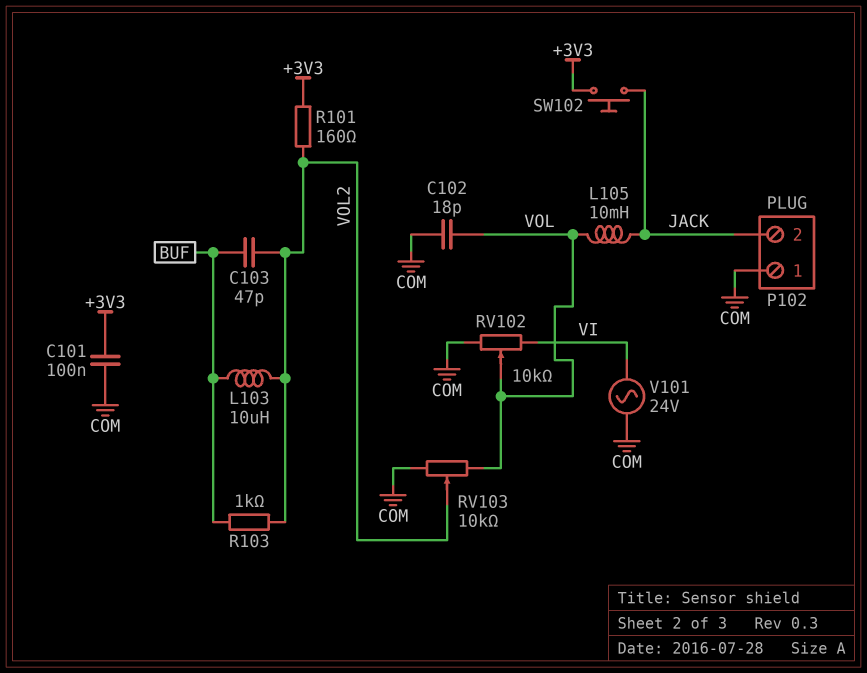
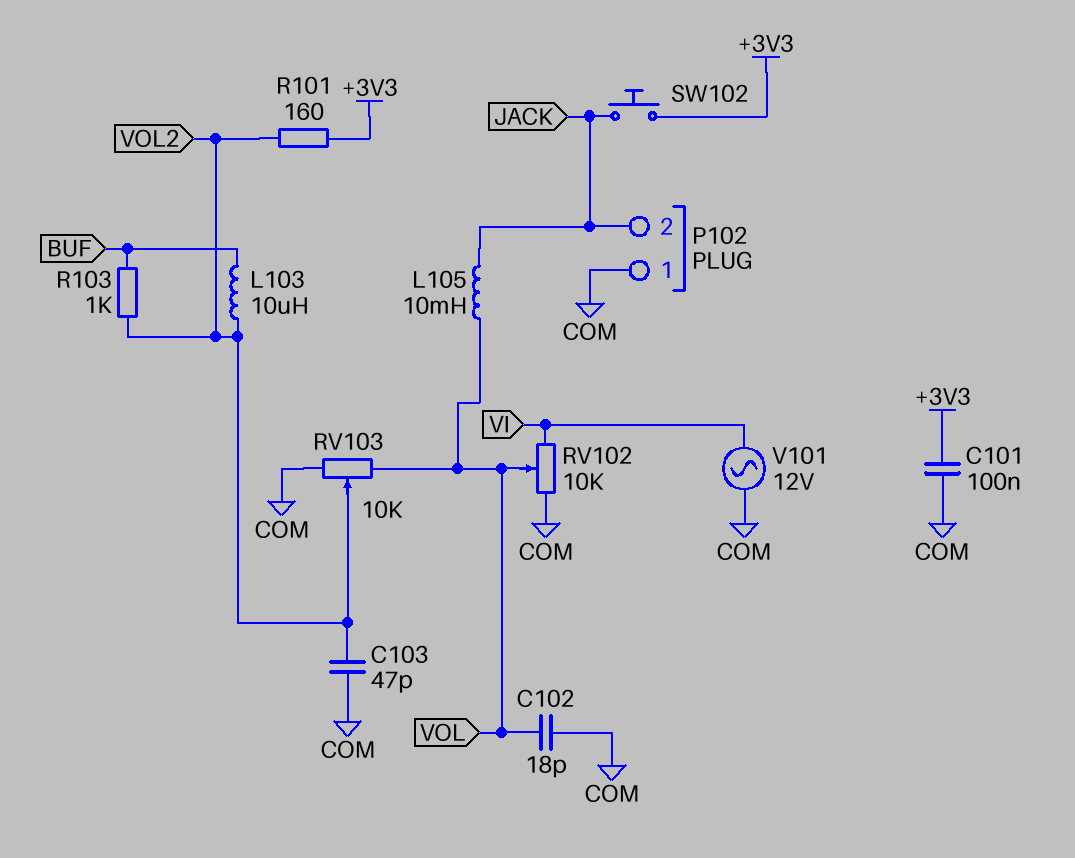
C103: 47pF (BUF, VOL2) -> 47pF (COM, VOL2)
V101: AC 24V (COM, VI) -> AC 12V (COM, VI)

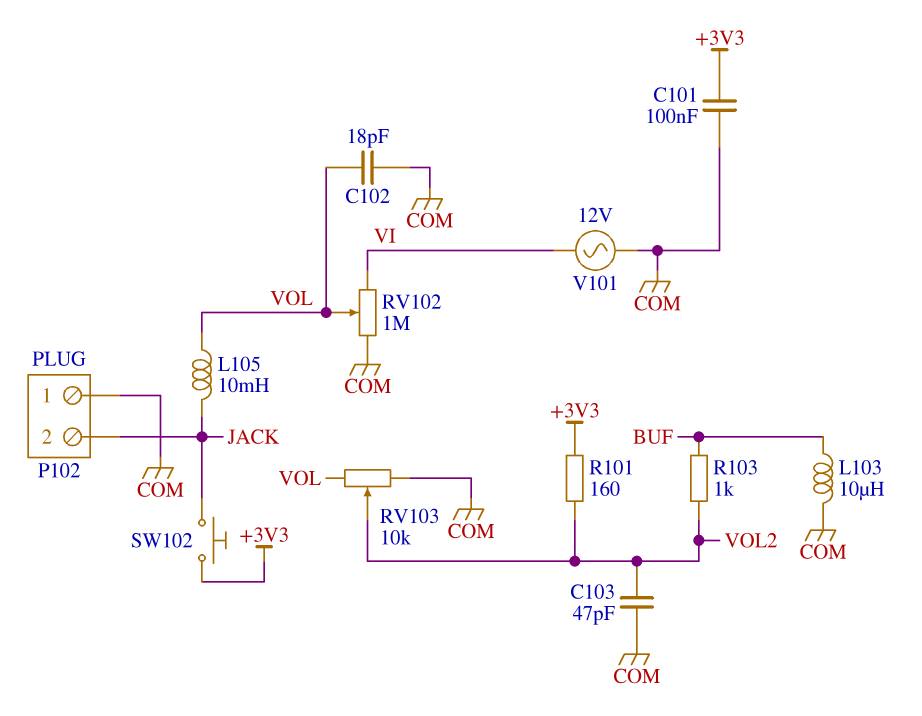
L103: 10uH (BUF, VOL2) -> 10uH (BUF, COM)
RV102: 10k (COM, VI, wiper VOL) -> 1M (COM, VI, wiper VOL)

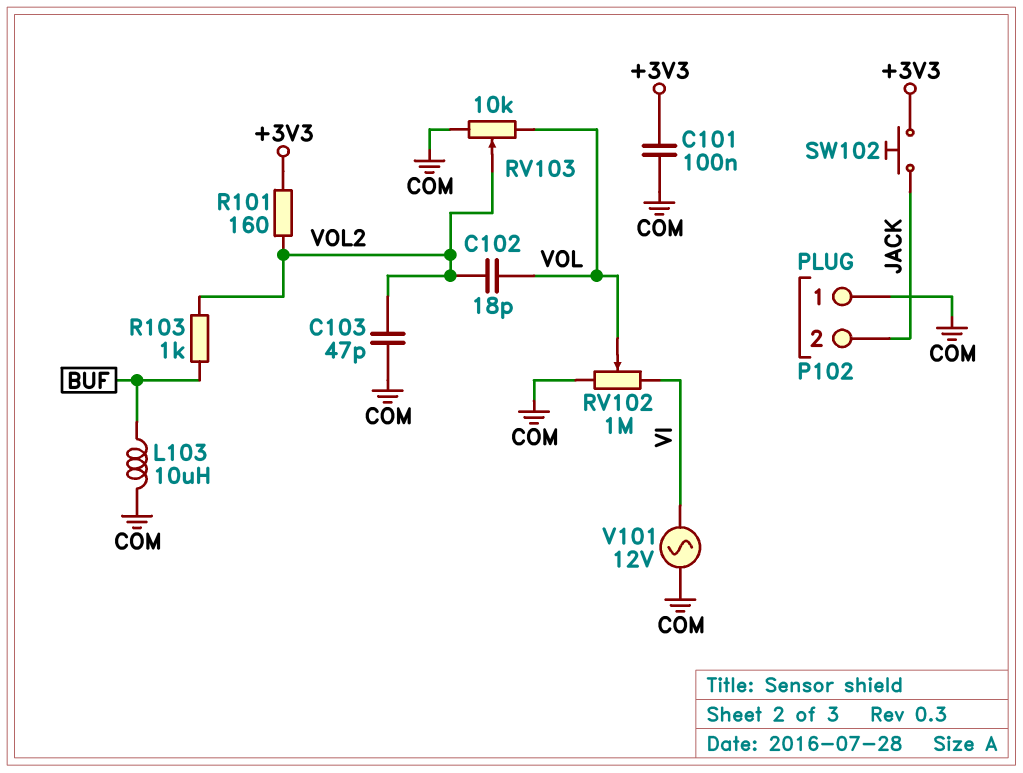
C102: 18pF (COM, VOL) -> 18pF (VOL, VOL2)
L105: 10mH (JACK, VOL) -> none

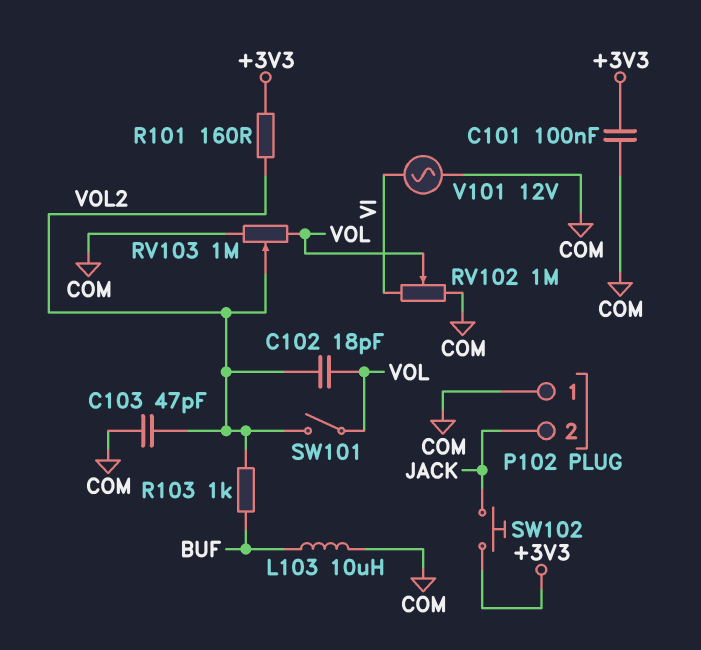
RV103: 10k (COM, VOL, wiper VOL2) -> 1M (COM, VOL, wiper VOL2)
SW101: none -> switch (VOL, VOL2)

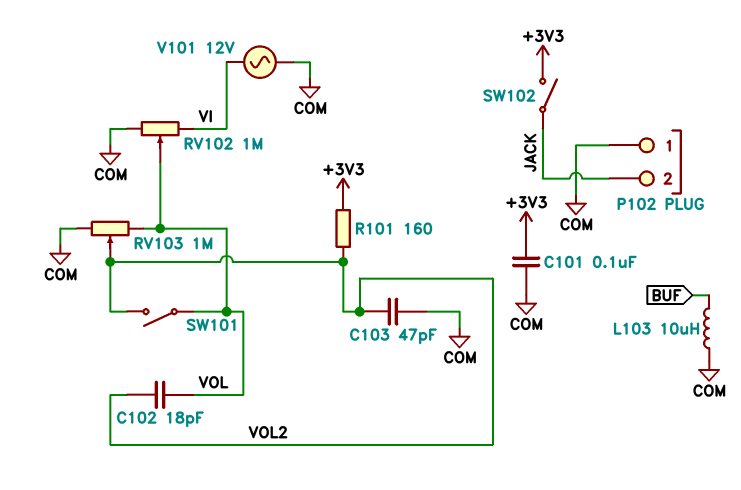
R103: 1k (BUF, VOL2) -> none
SW102: button (+3V3, JACK) -> switch (+3V3, JACK)

